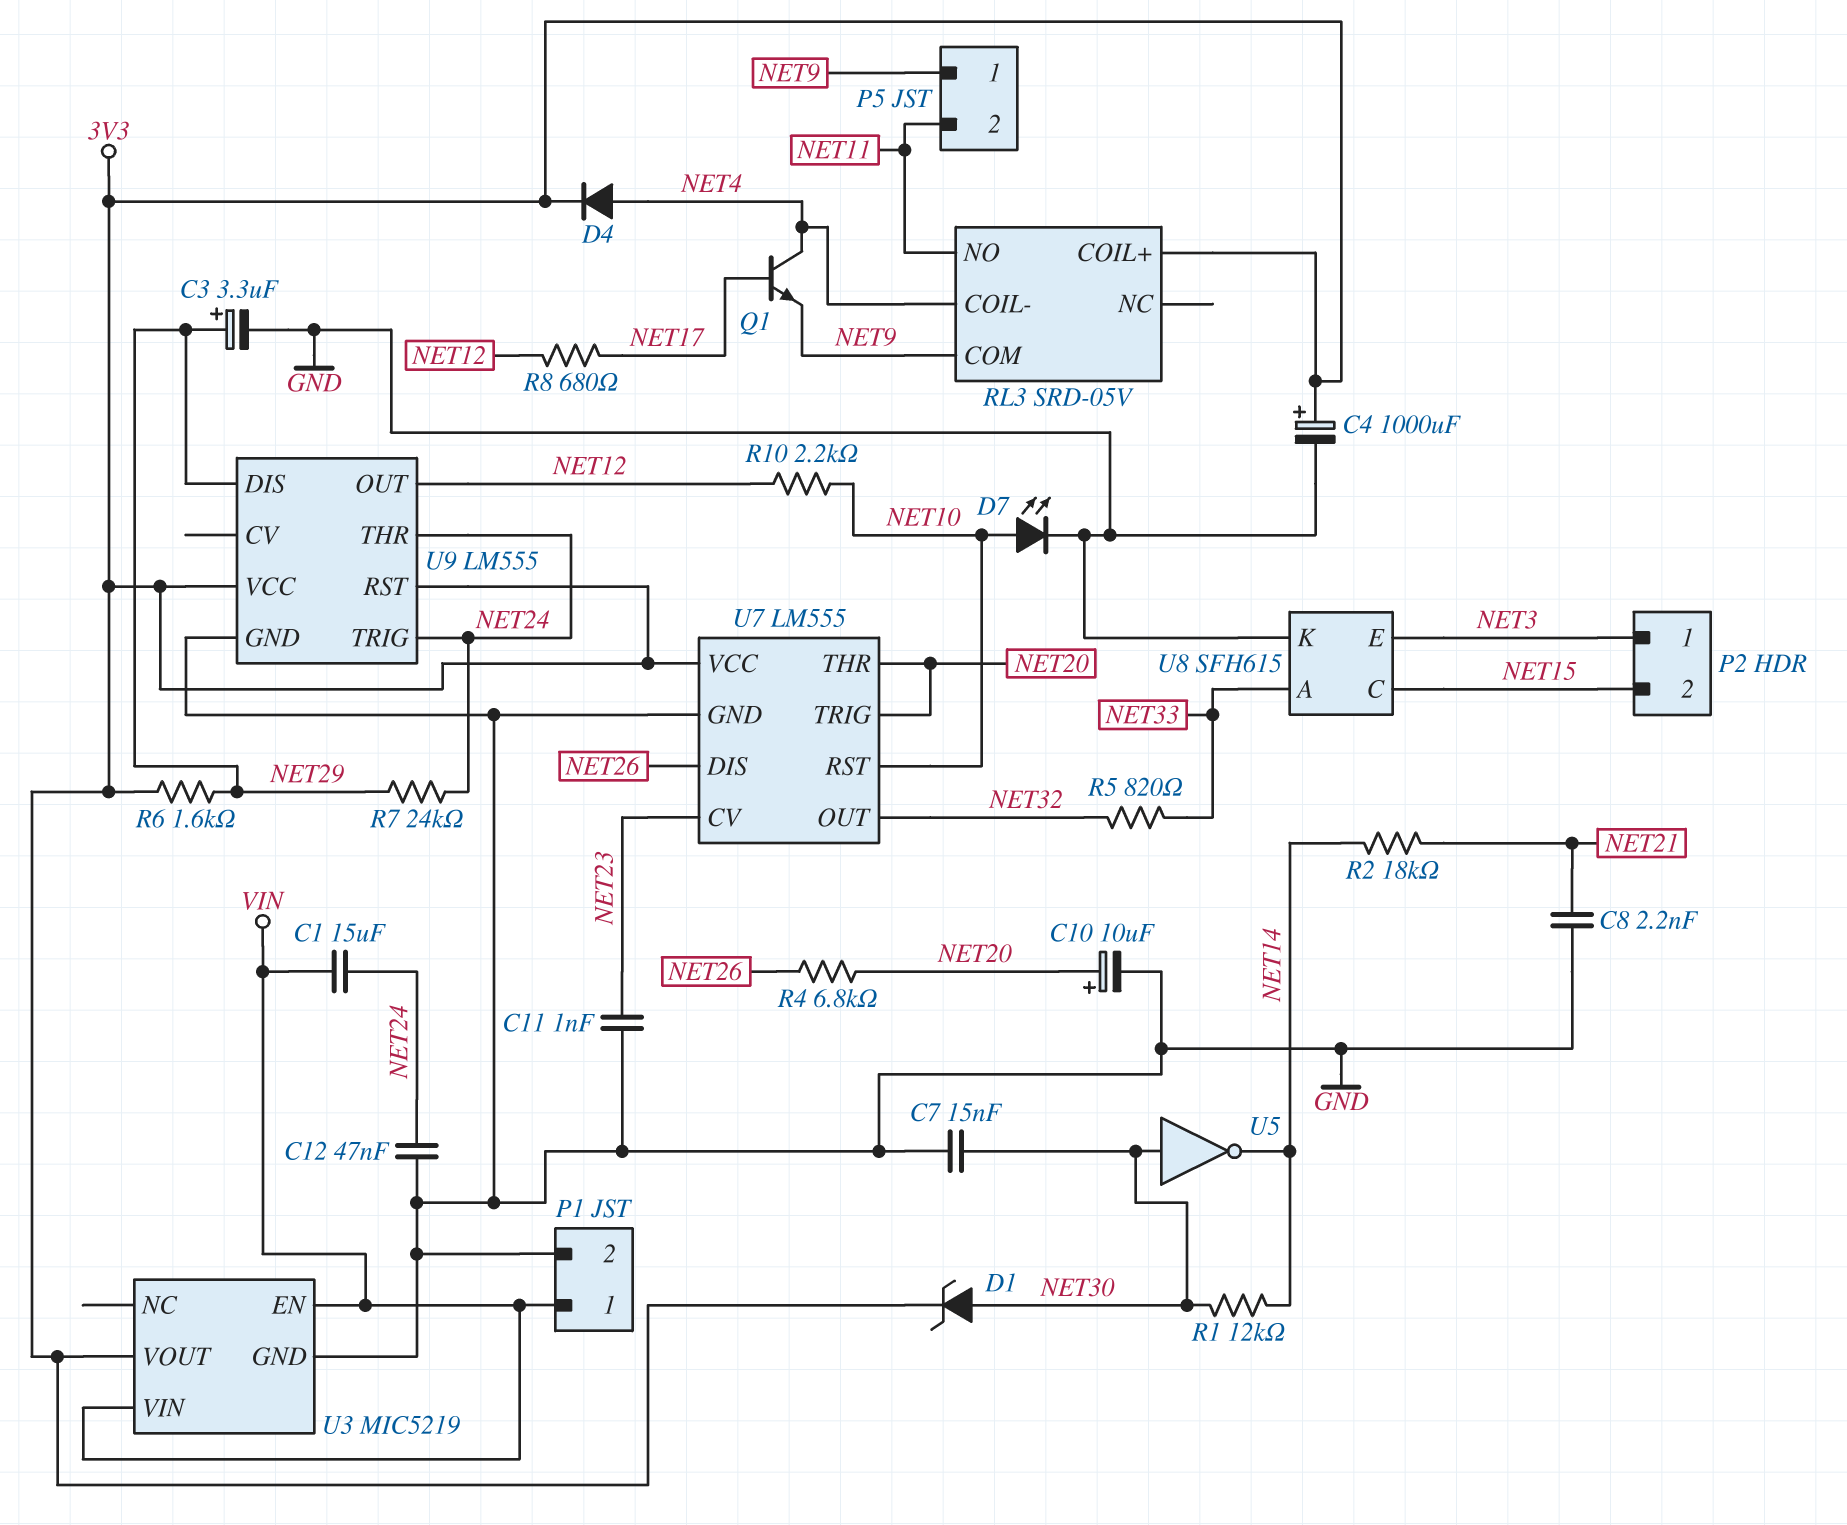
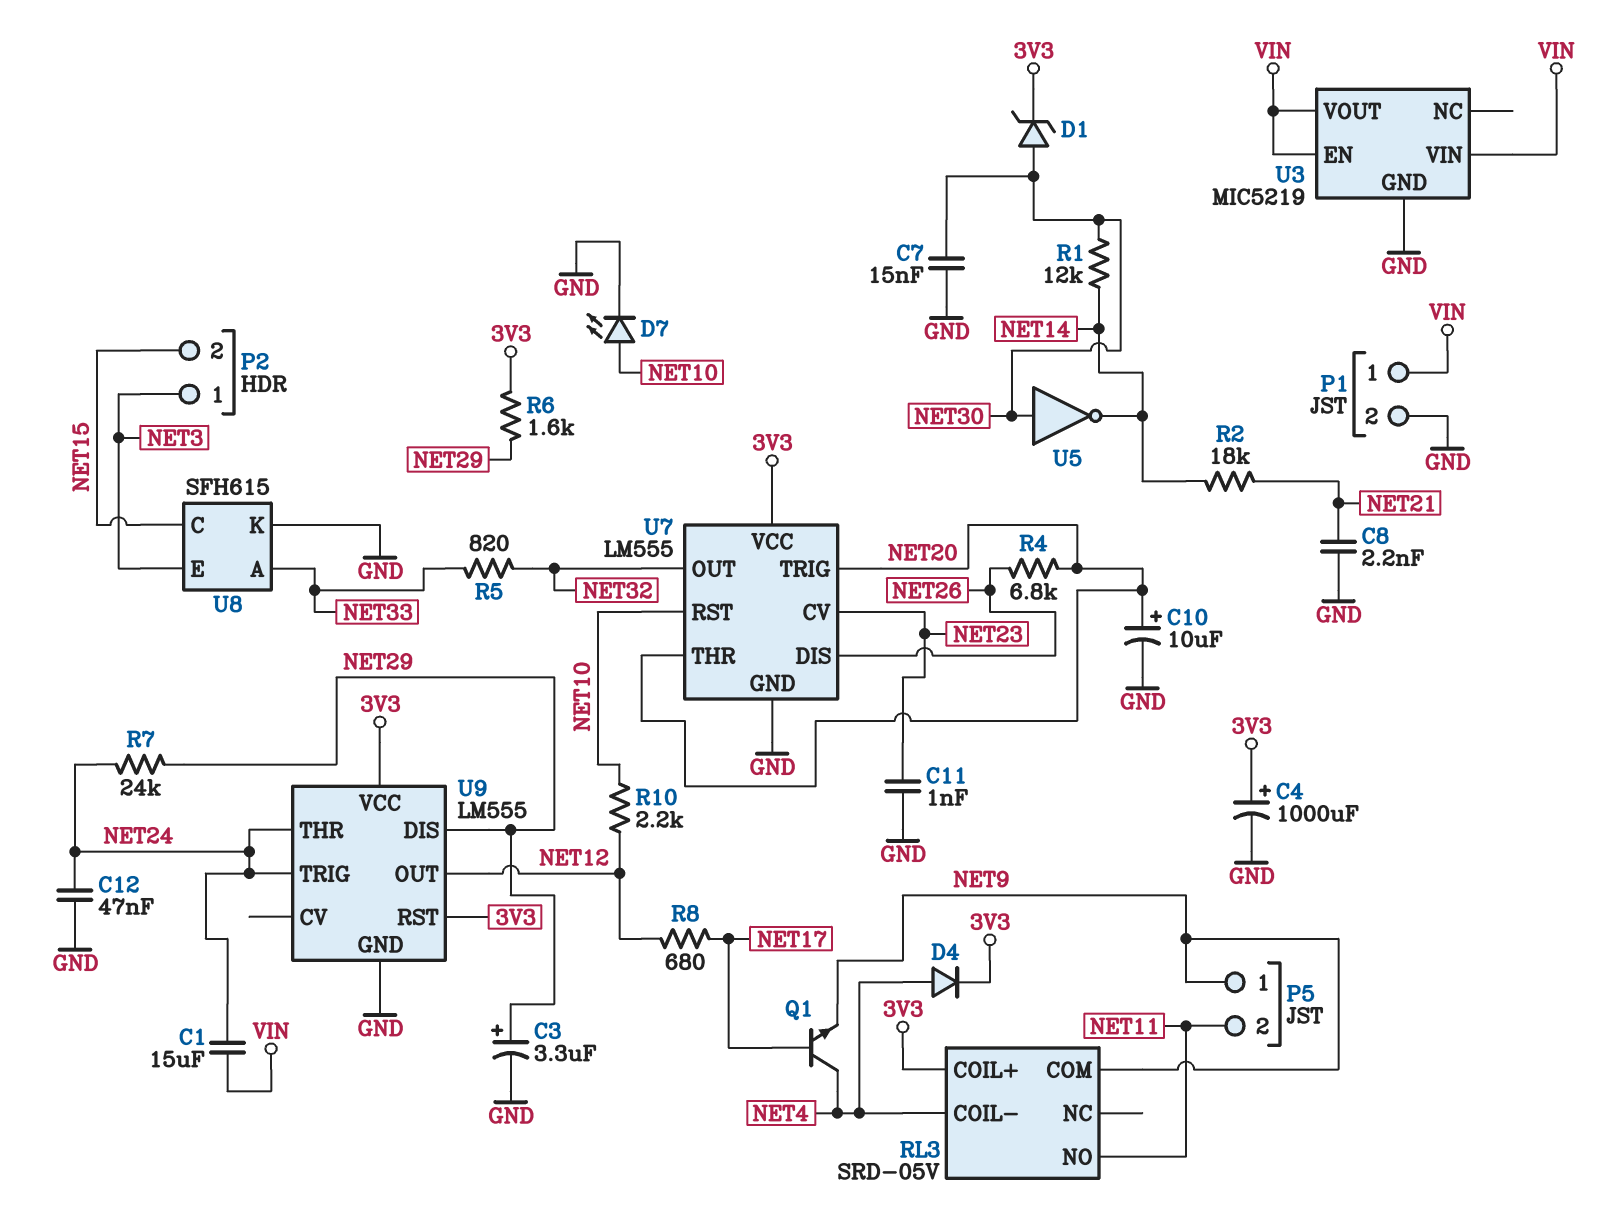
U3 pin VOUT: 3V3 -> VIN

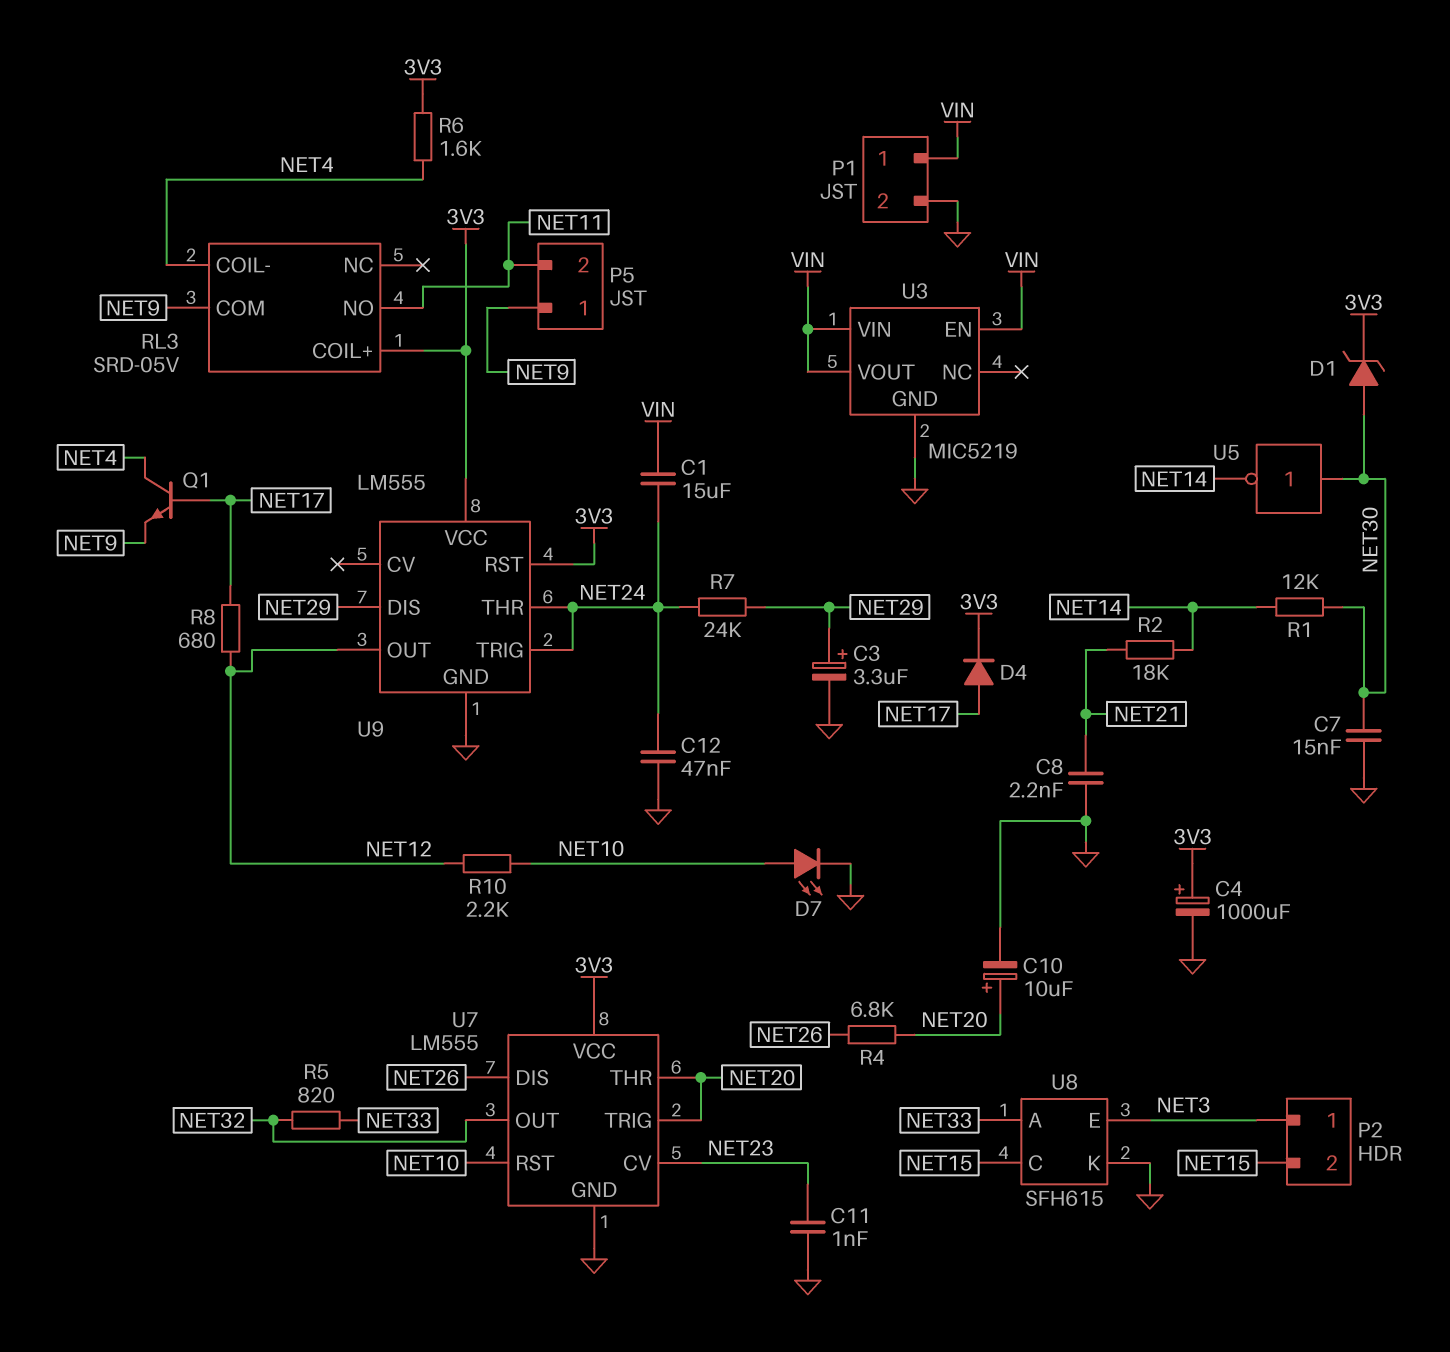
D4: diode (A NET4, K 3V3) -> diode (A NET17, K 3V3)
R6: 1.6k (3V3, NET29) -> 1.6k (3V3, NET4)

